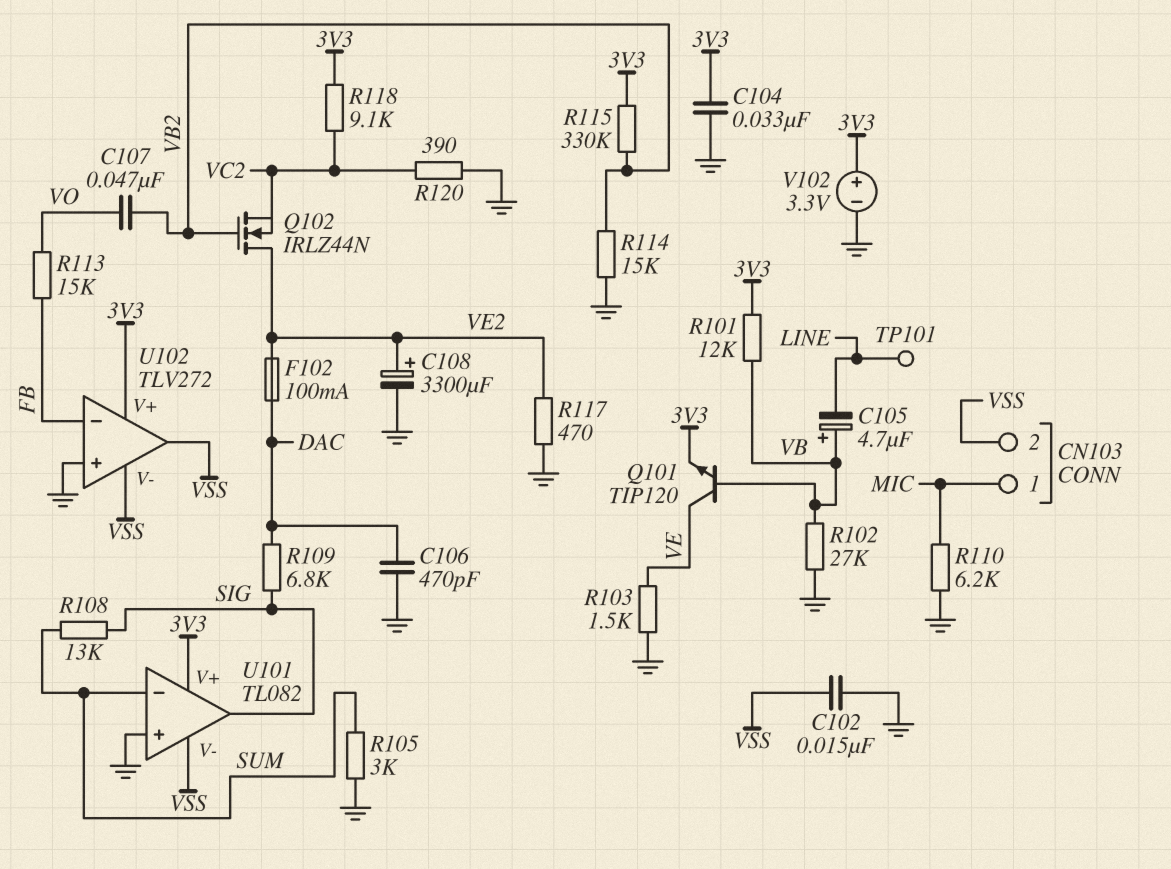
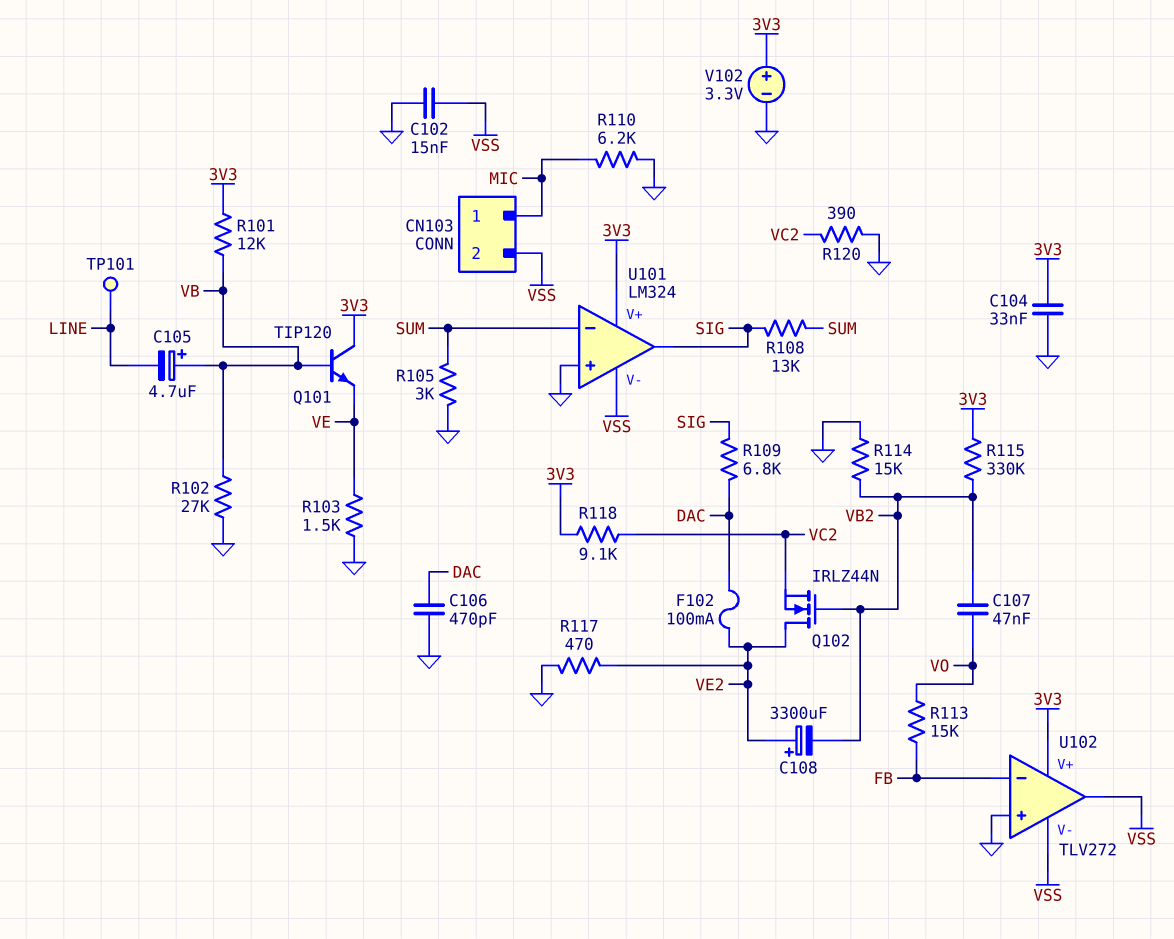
C108: 3300uF (plus VE2, minus GND) -> 3300uF (plus VE2, minus VB2)
Q101: NPN TIP120 (B VB, C VE, E 3V3) -> NPN TIP120 (B VB, C 3V3, E VE)
U101: TL082 -> LM324

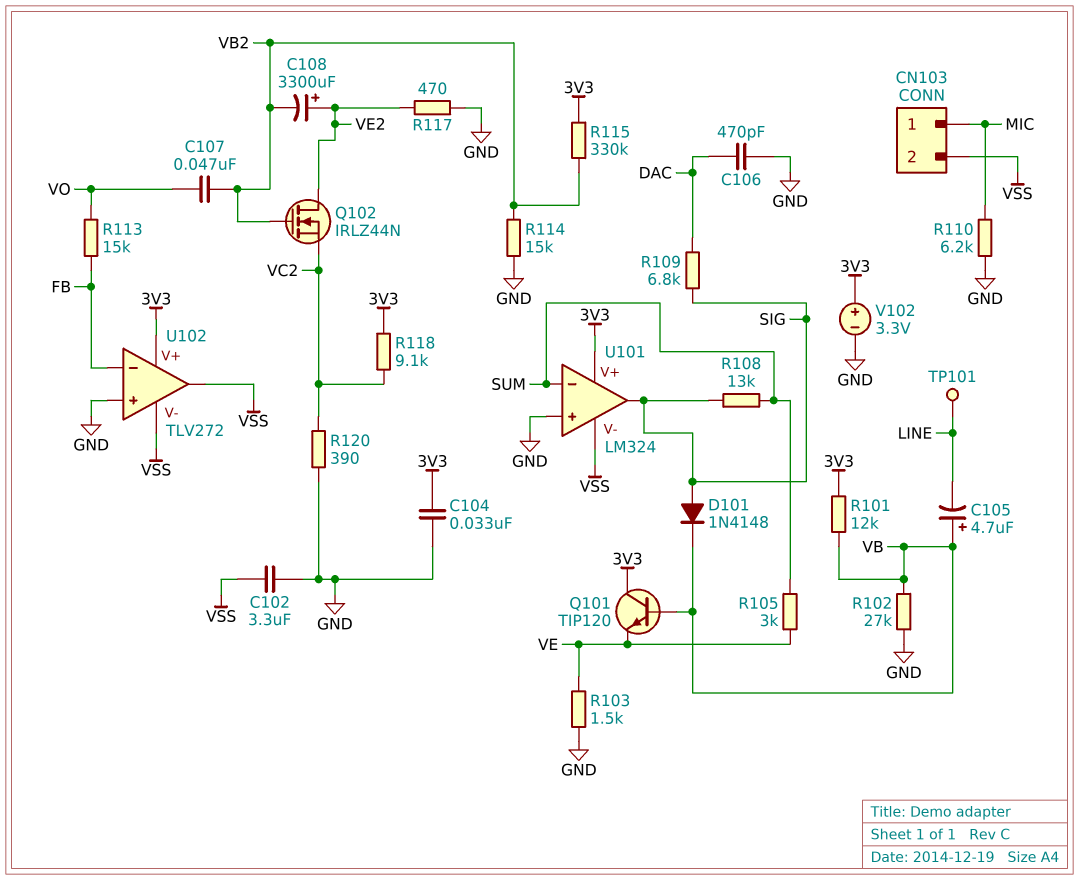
C102: 15nF (GND, VSS) -> 3.3uF (GND, VSS)
D101: none -> diode 1N4148 (A SIG, K VB)
F102: 100mA (DAC, VE2) -> none
R105: 3k (GND, SUM) -> 3k (SUM, VE)

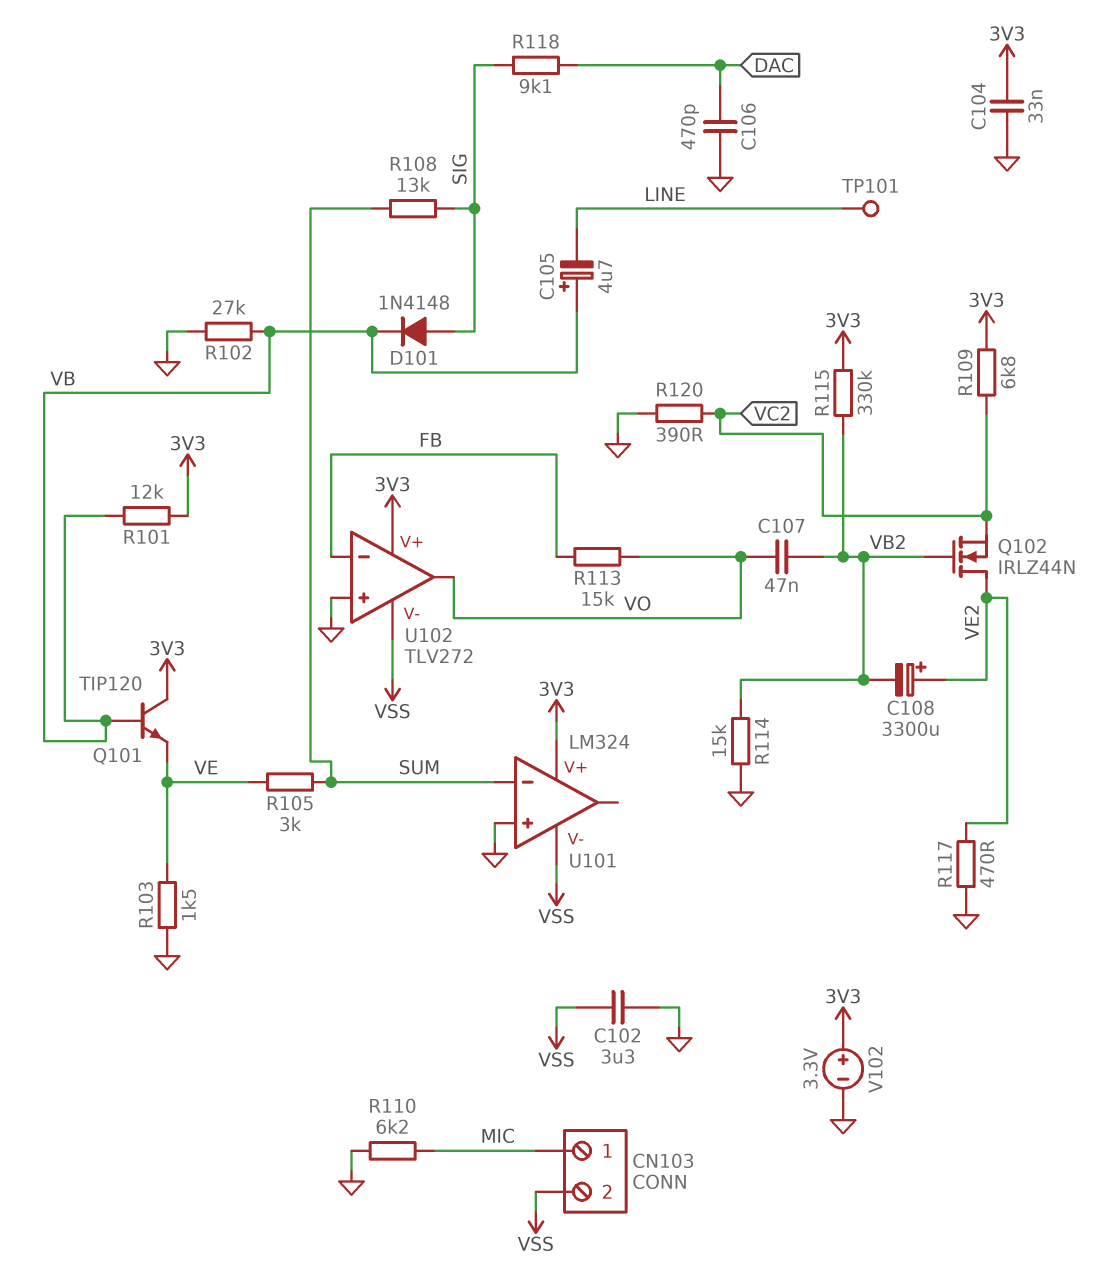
R109: 6.8k (DAC, SIG) -> 6.8k (3V3, VC2)
R118: 9.1k (3V3, VC2) -> 9.1k (DAC, SIG)
U101 pin out: SIG -> none
U102 pin out: VSS -> VO

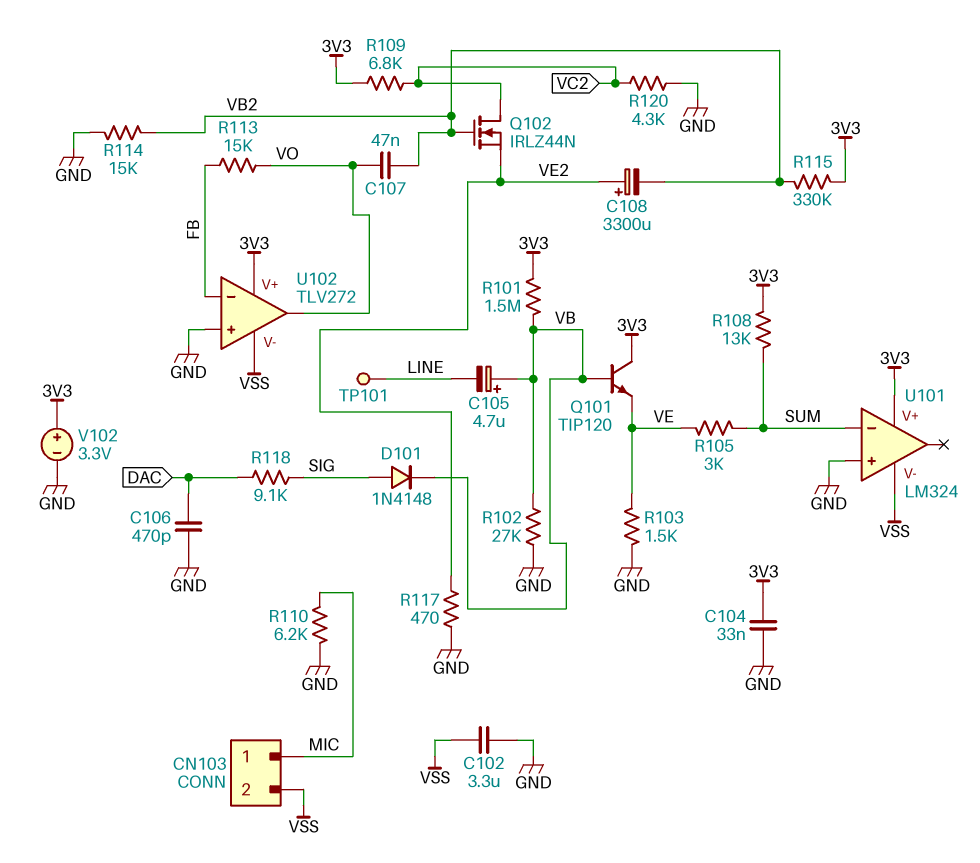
Q102: NMOS IRLZ44N (G VB2, D VE2, S VC2) -> NMOS IRLZ44N (G VB2, D VC2, S VE2)
R101: 12k (3V3, VB) -> 1.5M (3V3, VB)
R108: 13k (SIG, SUM) -> 13k (3V3, SUM)
R120: 390 (GND, VC2) -> 4.3k (GND, VC2)

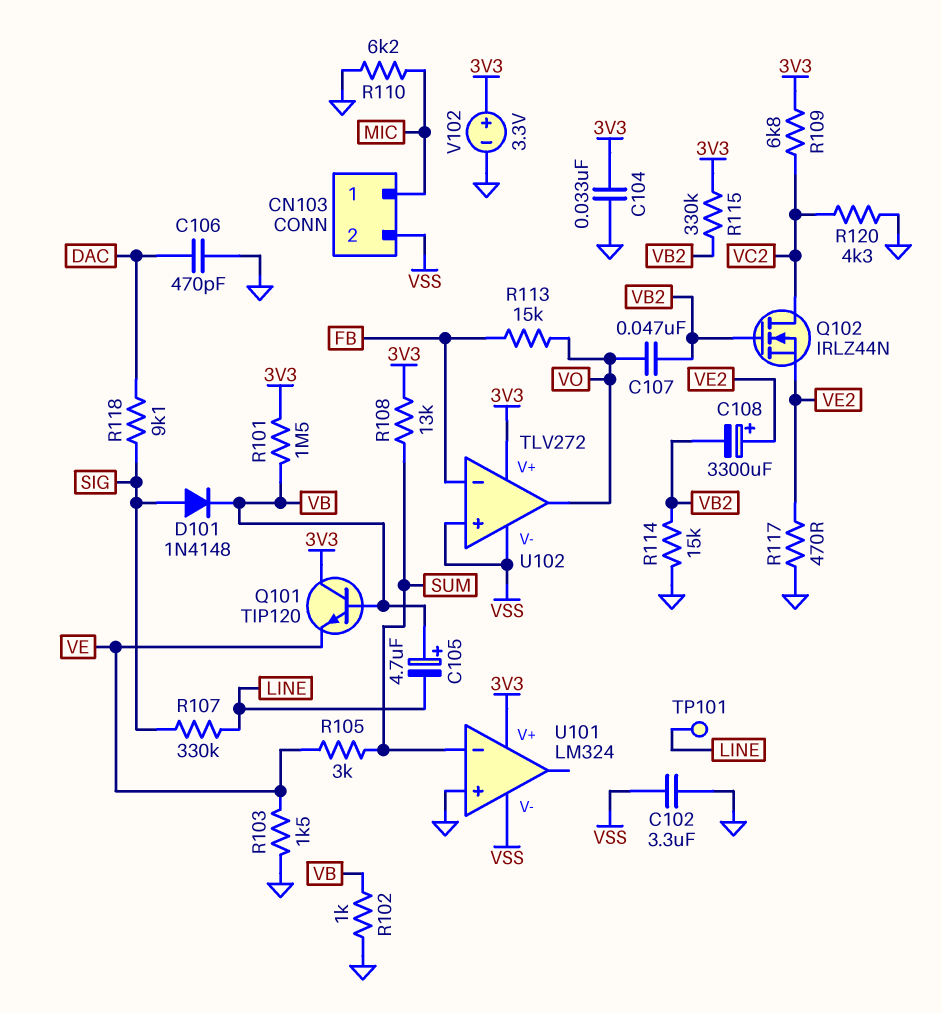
R102: 27k (GND, VB) -> 1k (GND, VB)
R107: none -> 330k (LINE, SIG)
U102 pin in+: GND -> VSS

